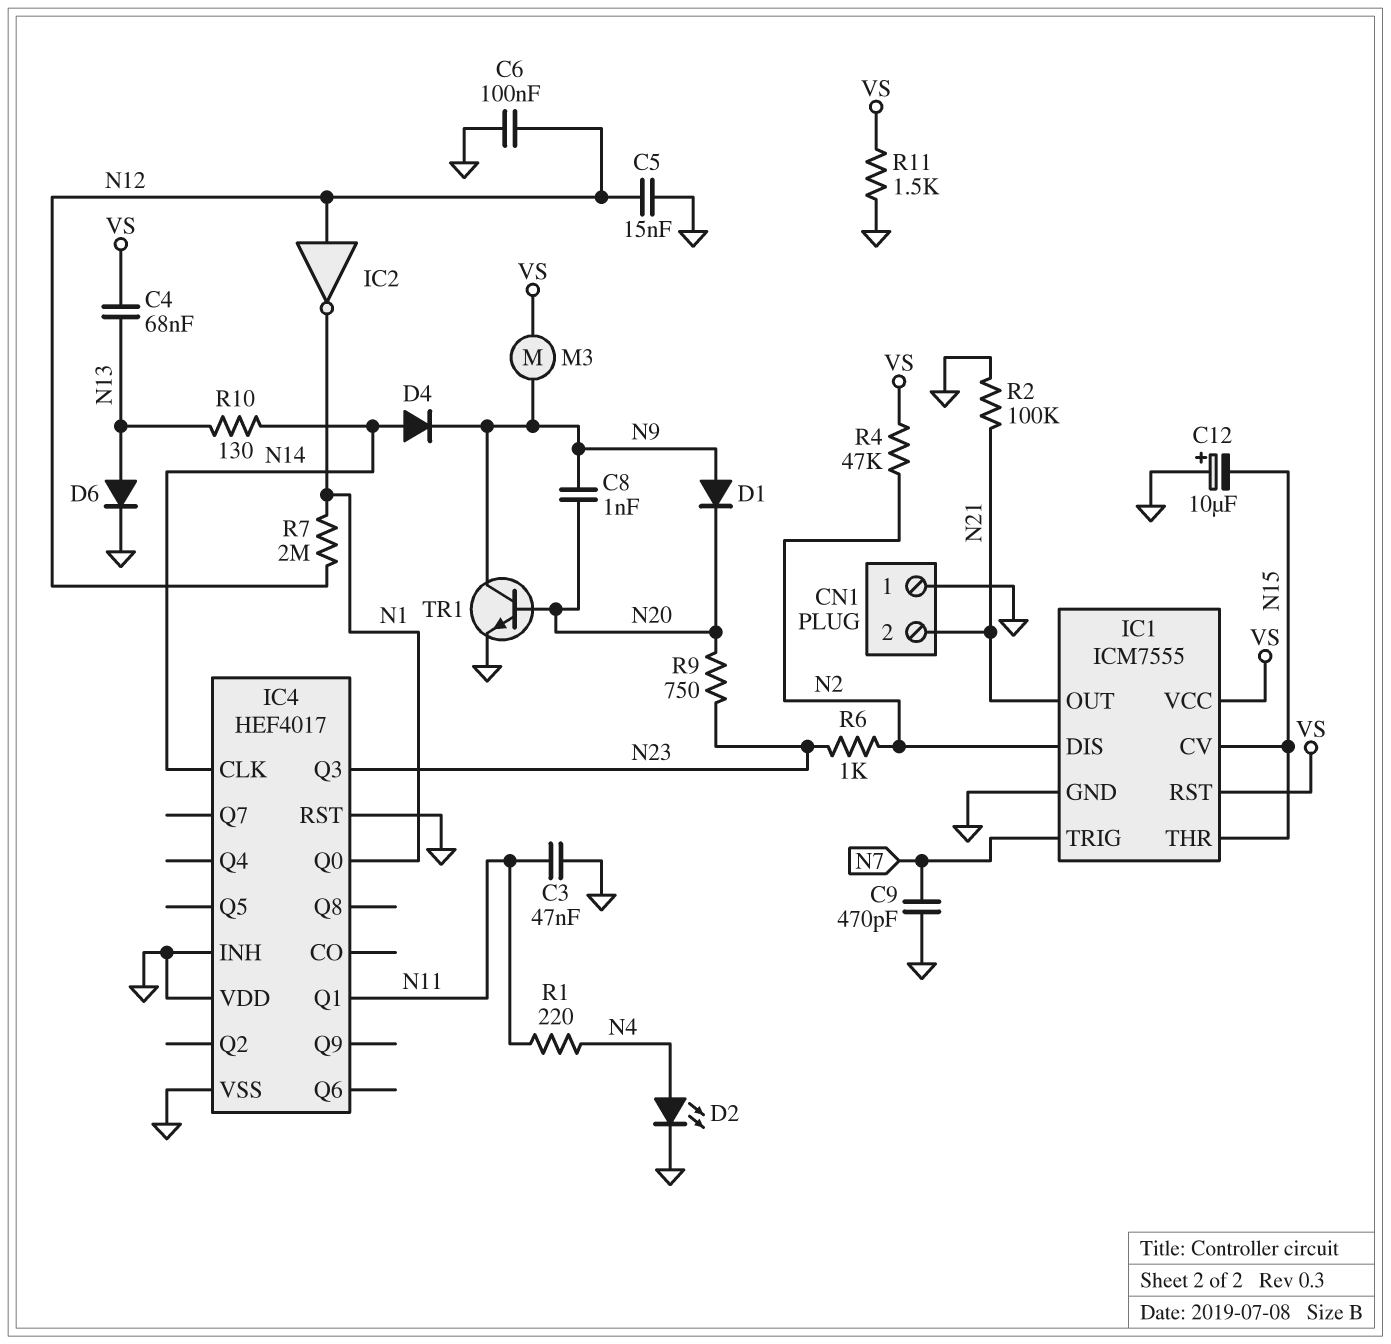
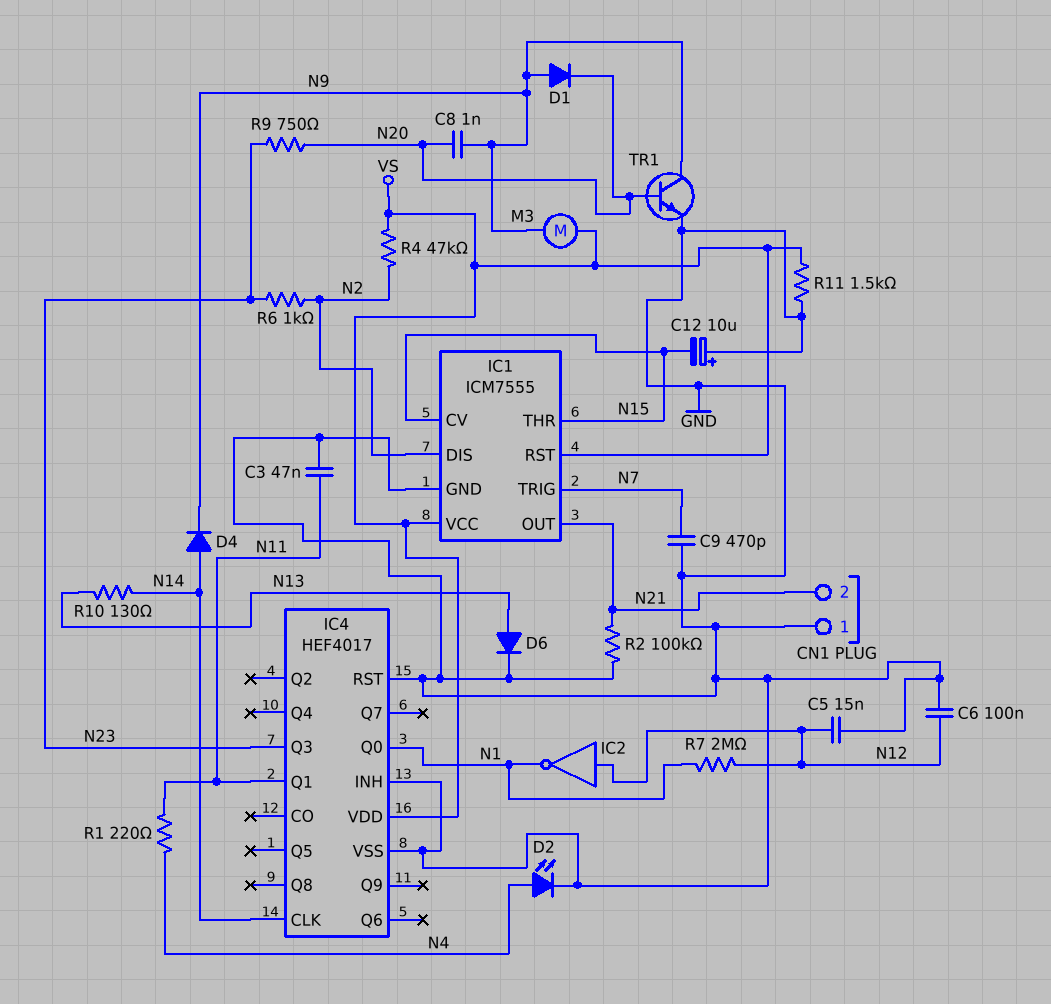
C4: 68nF (N13, VS) -> none
IC4 pin VDD: GND -> VS

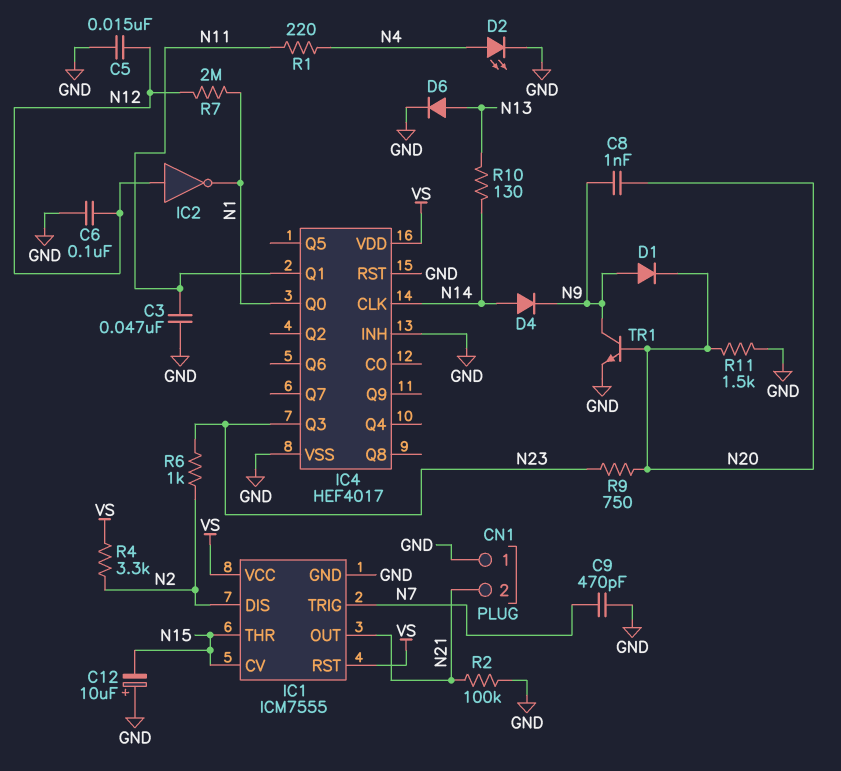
M3: motor (N9, VS) -> none
R4: 47k (N2, VS) -> 3.3k (N2, VS)
R11: 1.5k (GND, VS) -> 1.5k (GND, N20)

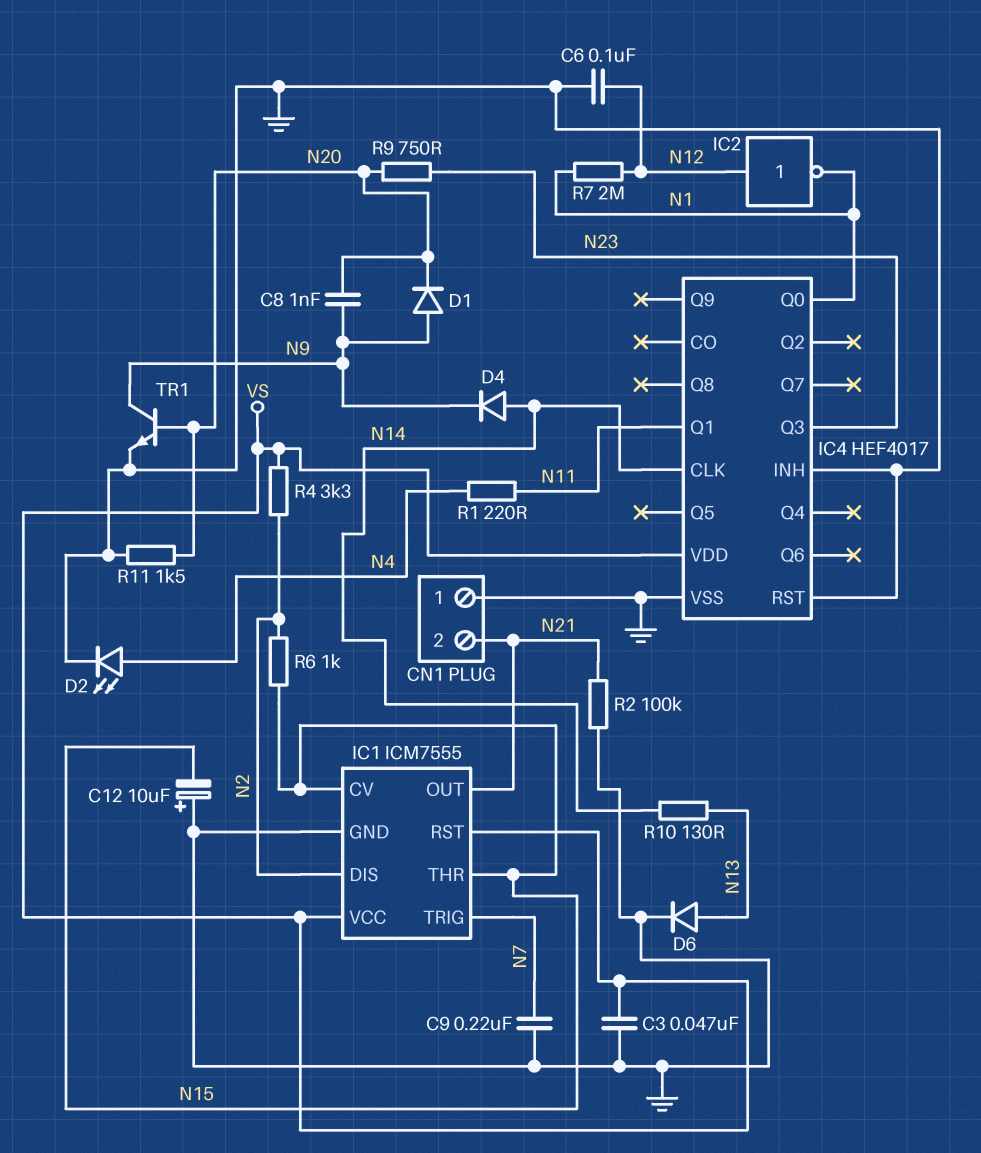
C3: 47nF (GND, N11) -> 47nF (GND, VS)
C5: 15nF (GND, N12) -> none
C9: 470pF (GND, N7) -> 220nF (GND, N7)
R6: 1k (N2, N23) -> 1k (N2, N15)

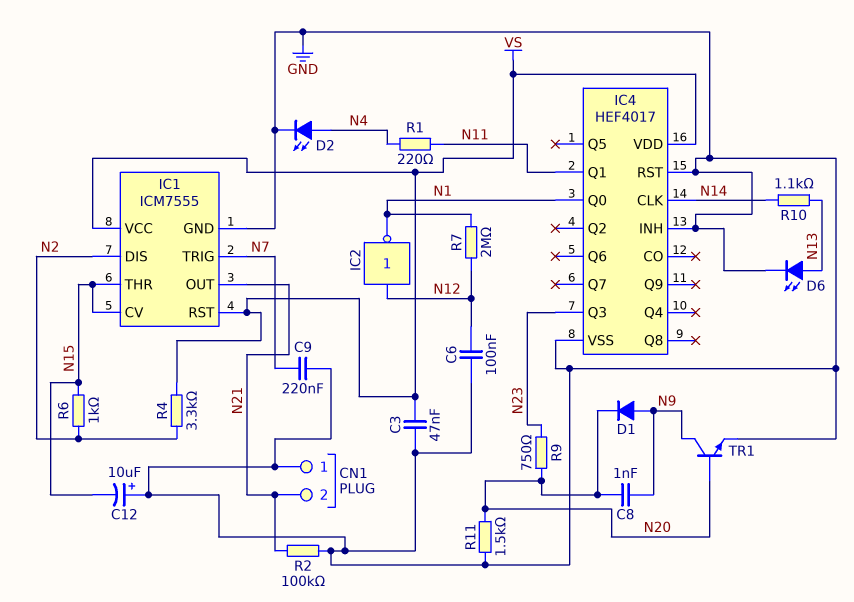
D4: diode (A N14, K N9) -> none
D6: diode (A N13, K GND) -> LED (A N13, K GND)
R10: 130 (N13, N14) -> 1.1k (N13, N14)

